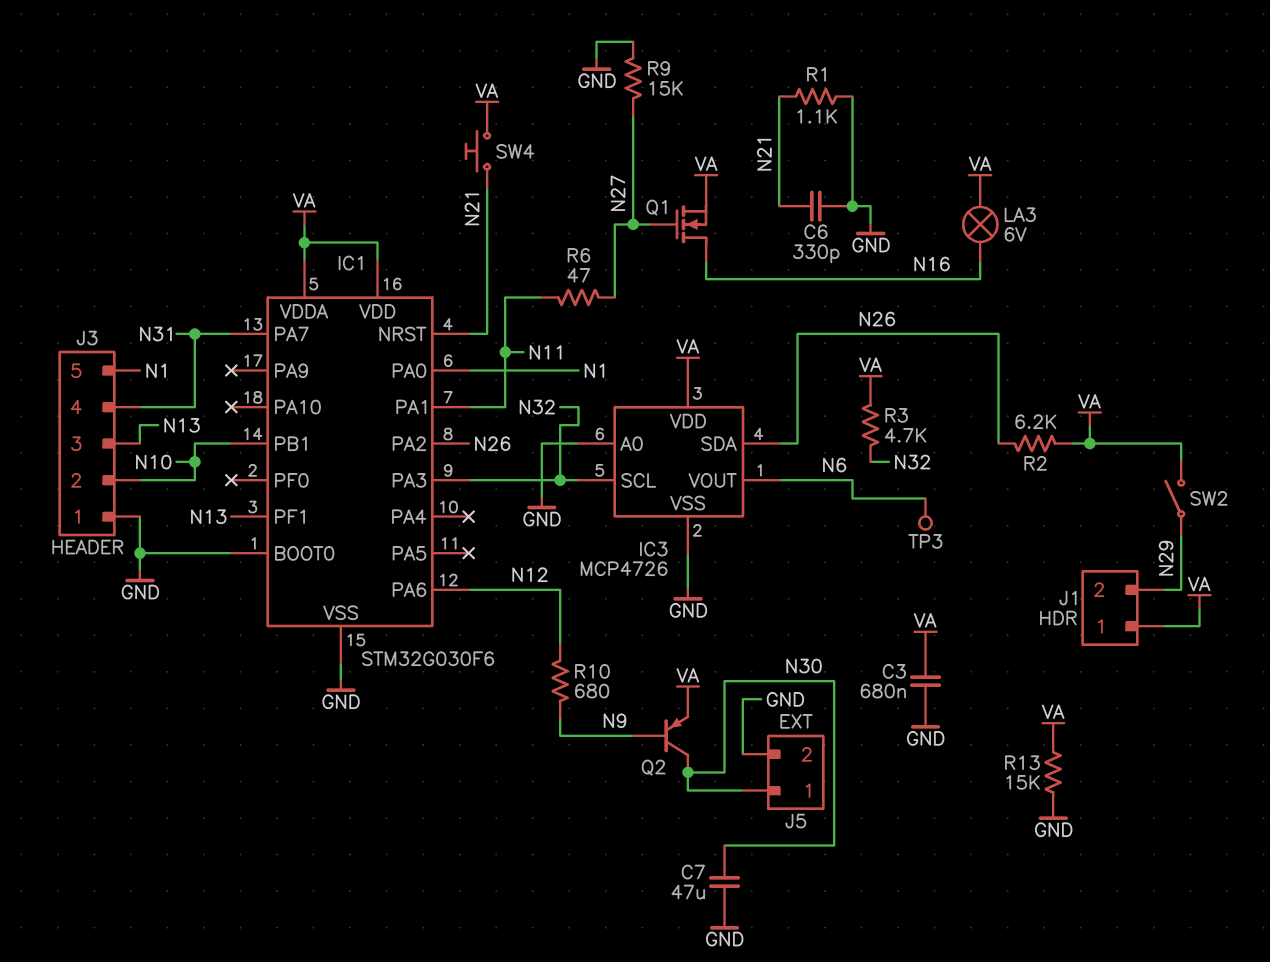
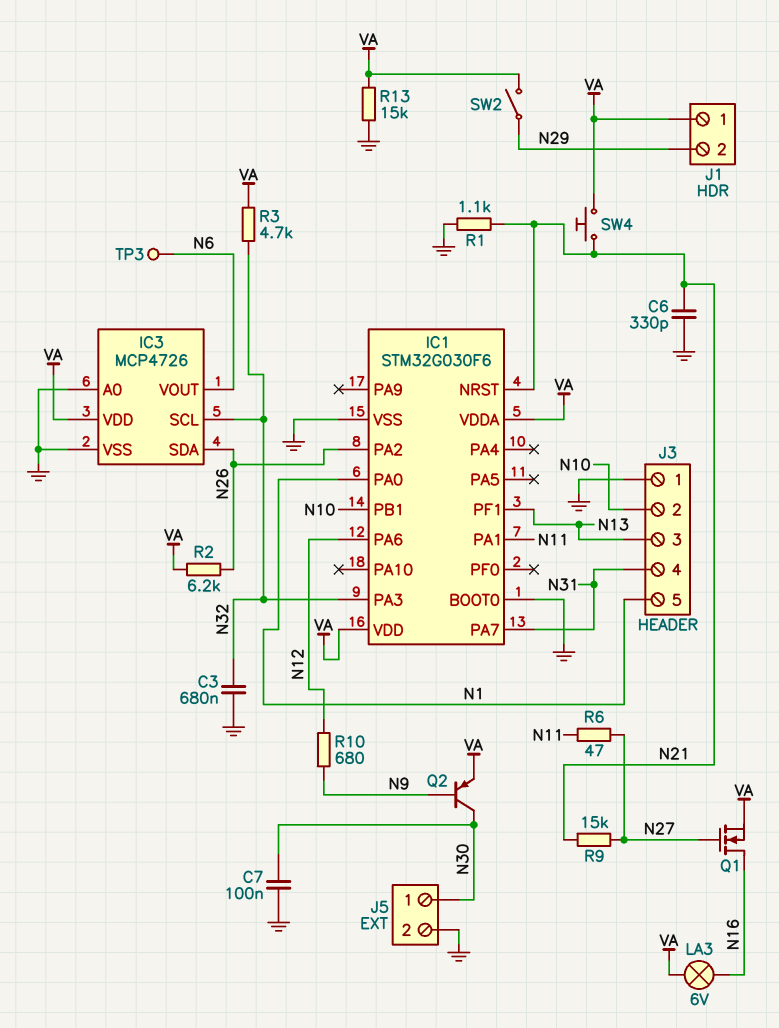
C3: 680nF (GND, VA) -> 680nF (GND, N32)
C7: 47uF (GND, N30) -> 100nF (GND, N30)
R9: 15k (GND, N27) -> 15k (N21, N27)

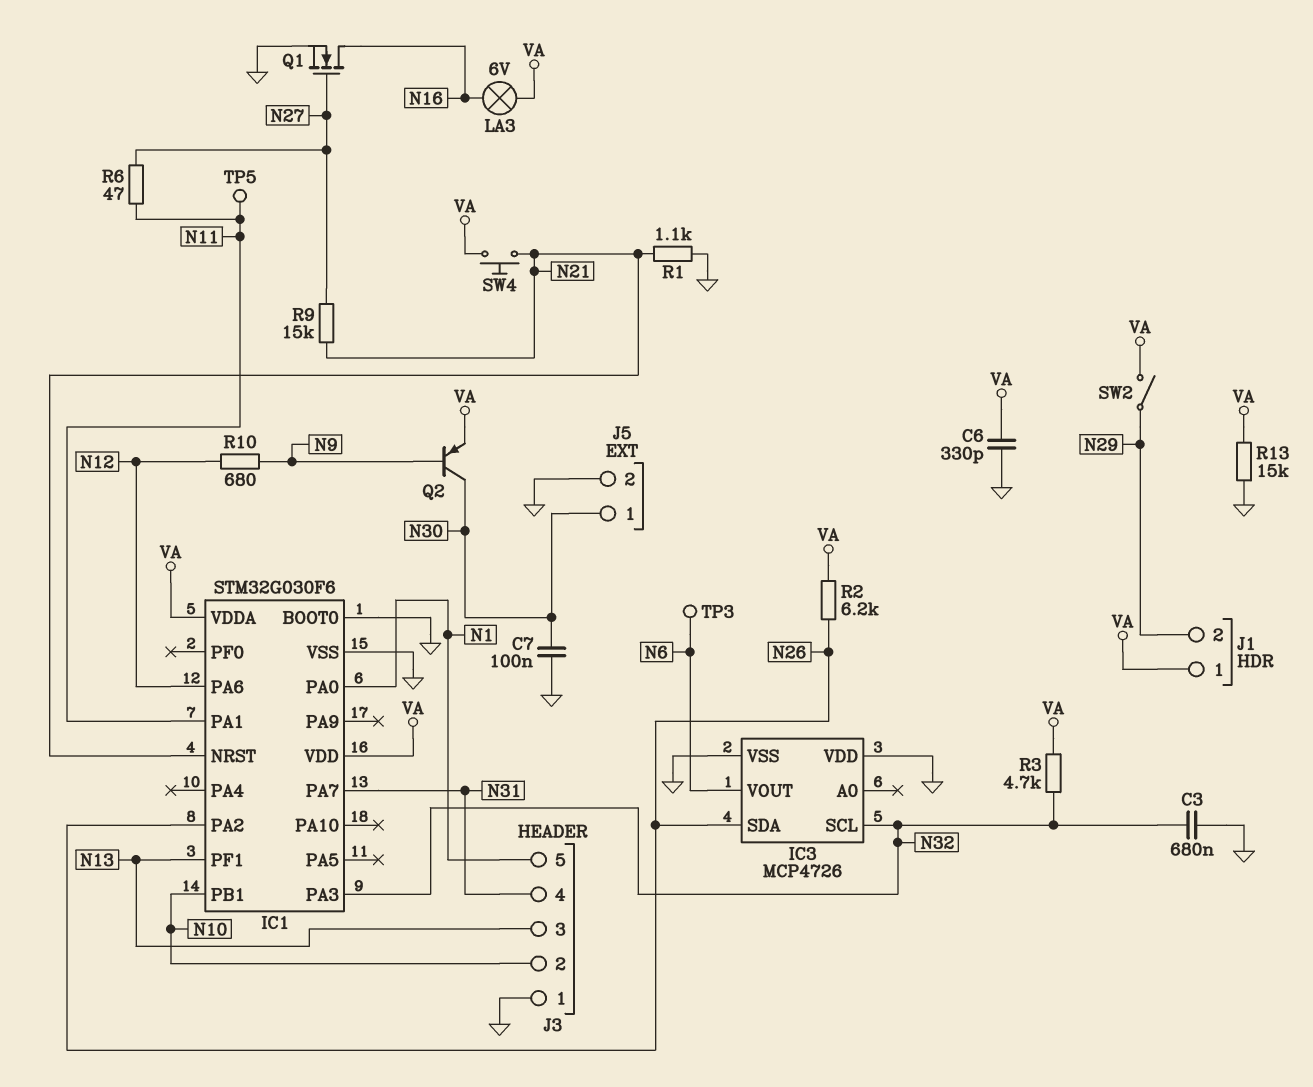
C6: 330pF (GND, N21) -> 330pF (GND, VA)
IC3 pin A0: GND -> none
IC3 pin VDD: VA -> GND
Q1: NMOS (G N27, D N16, S VA) -> NMOS (G N27, D N16, S GND)
TP5: none -> test point (N11)

